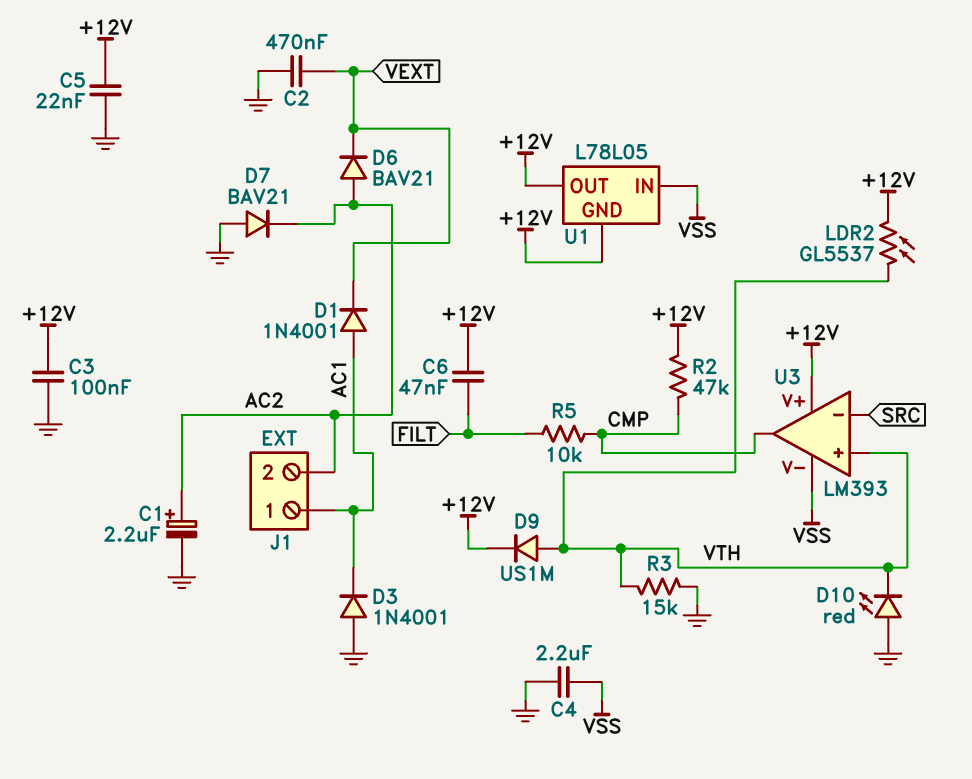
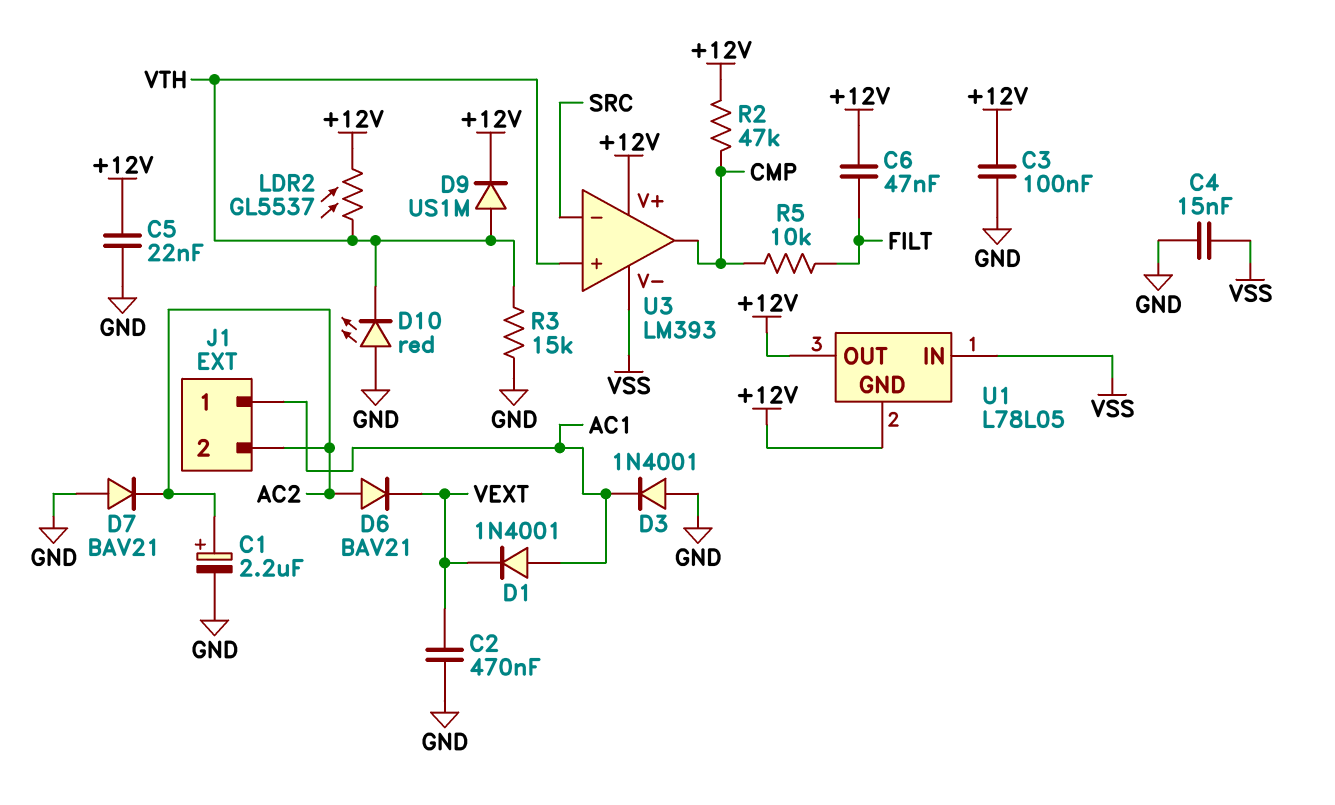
C4: 2.2uF (GND, VSS) -> 15nF (GND, VSS)

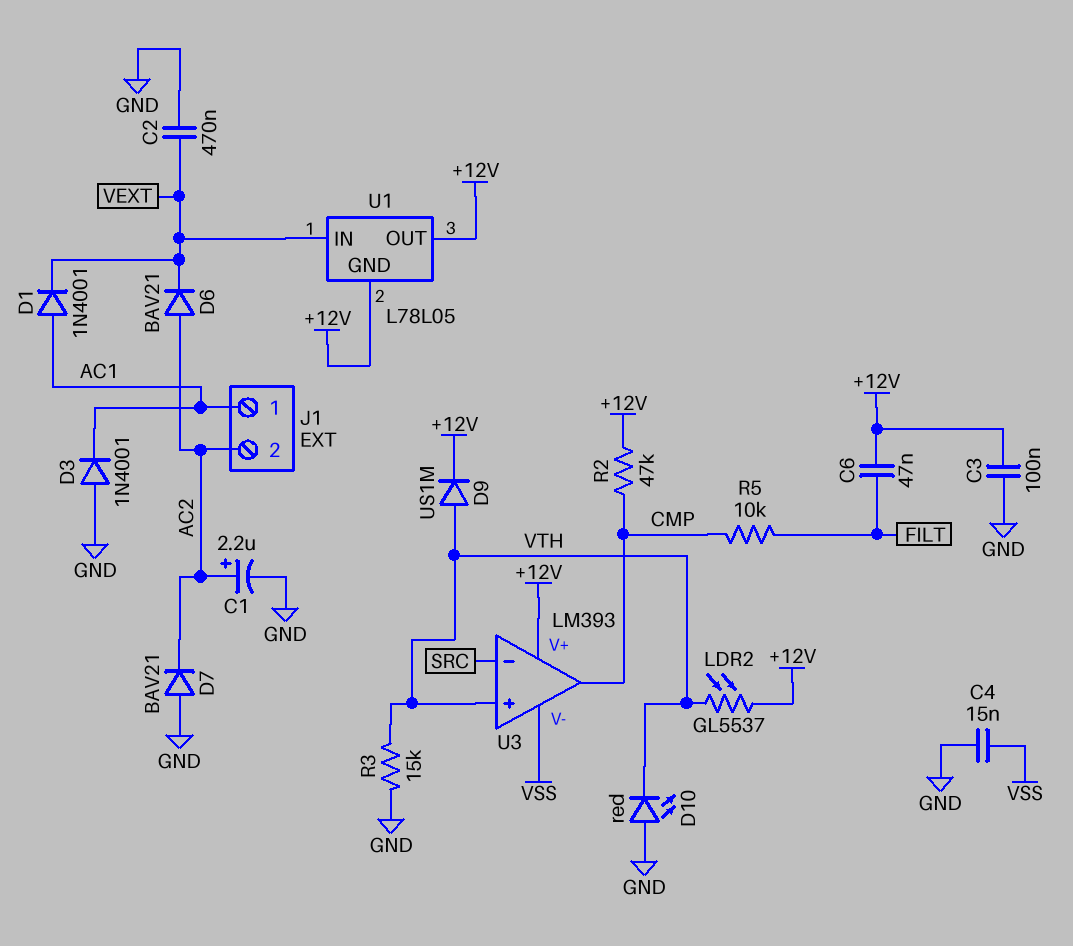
C5: 22nF (+12V, GND) -> none
U1 pin IN: VSS -> VEXT

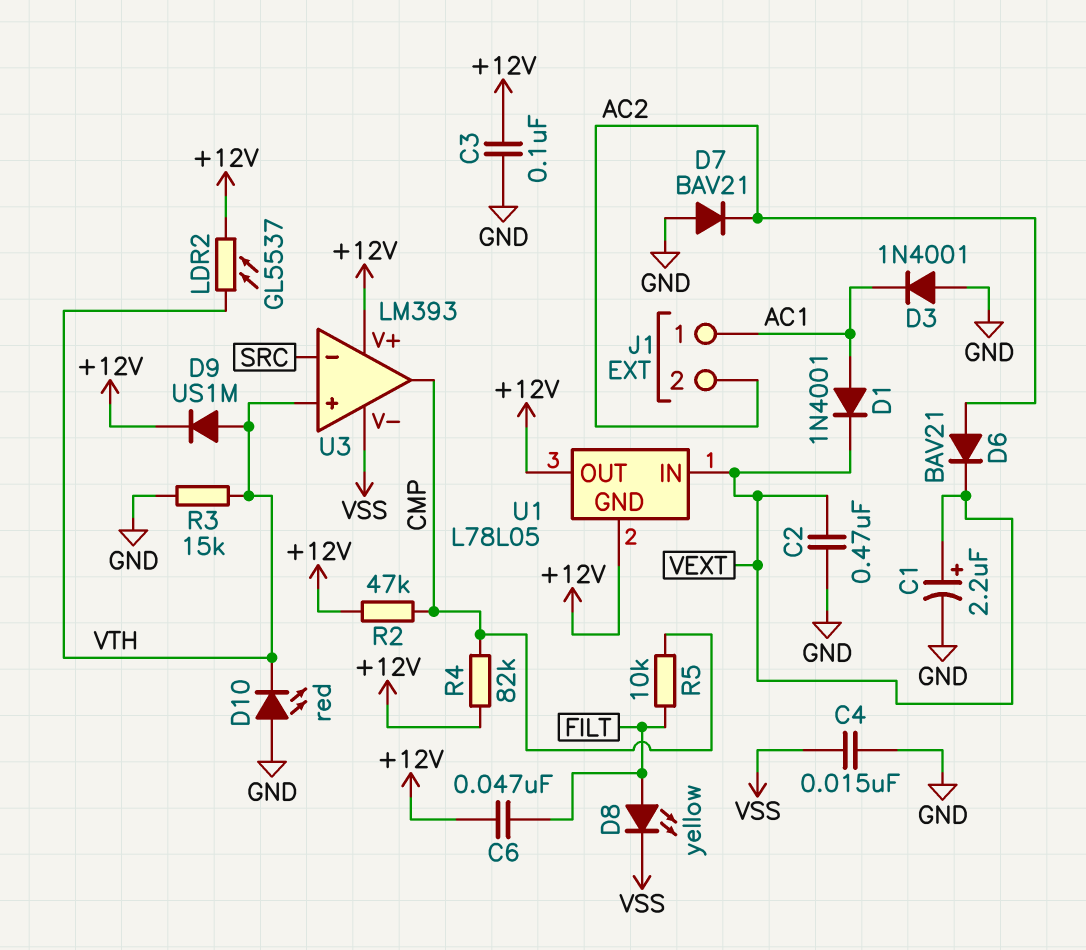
C1: 2.2uF (plus AC2, minus GND) -> 2.2uF (plus VEXT, minus GND)
D8: none -> LED yellow (A FILT, K VSS)
R4: none -> 82k (+12V, CMP)

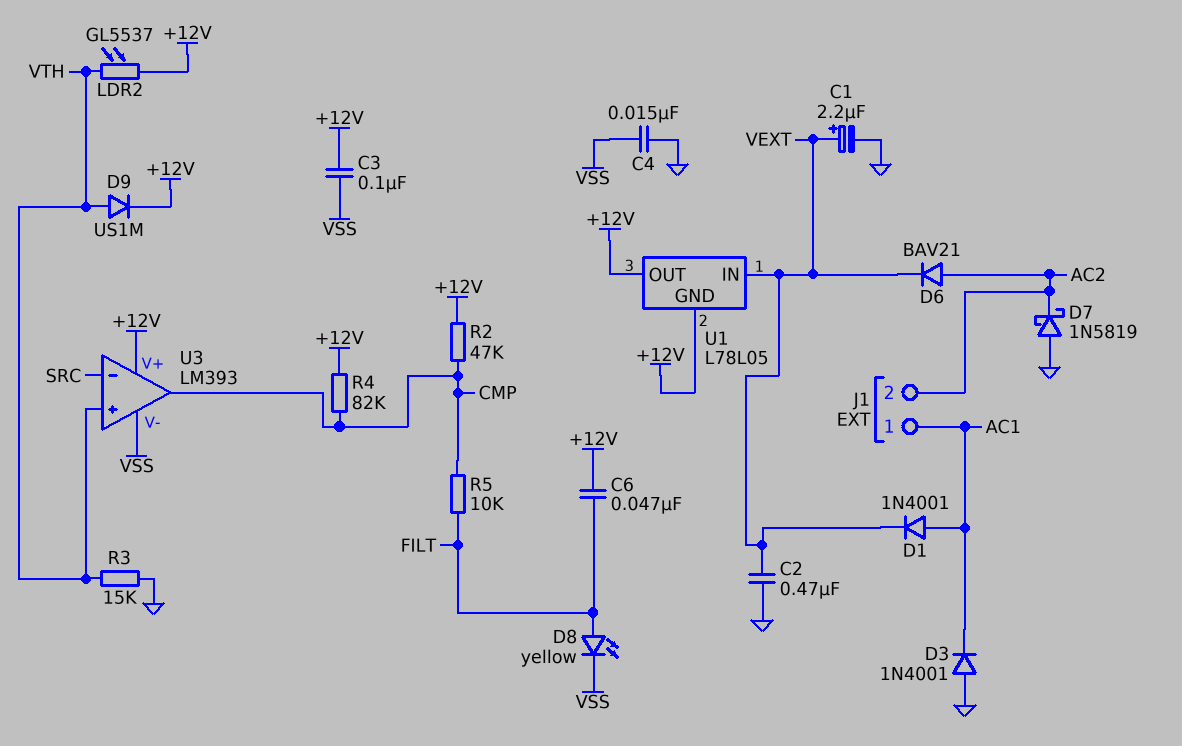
C3: 100nF (+12V, GND) -> 100nF (+12V, VSS)
D7: diode BAV21 (A GND, K AC2) -> schottky 1N5819 (A GND, K AC2)
D10: LED red (A GND, K VTH) -> none

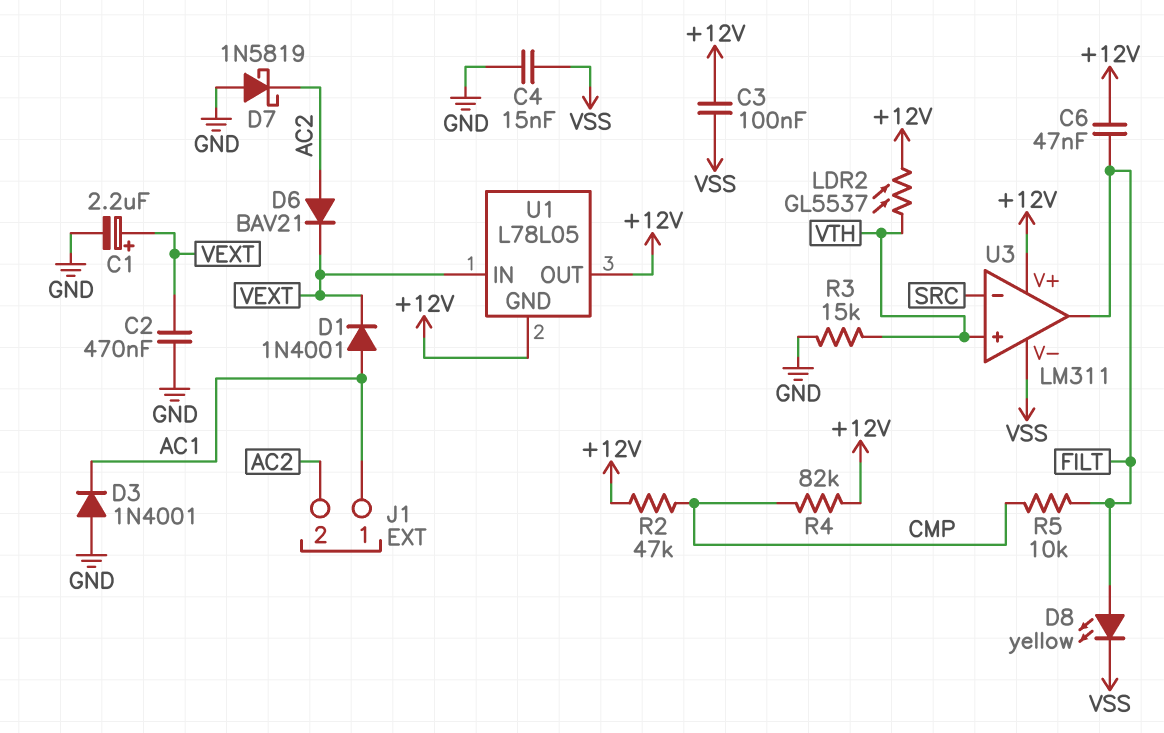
D9: diode US1M (A VTH, K +12V) -> none
U3: LM393 -> LM311
U3 pin out: CMP -> FILT

